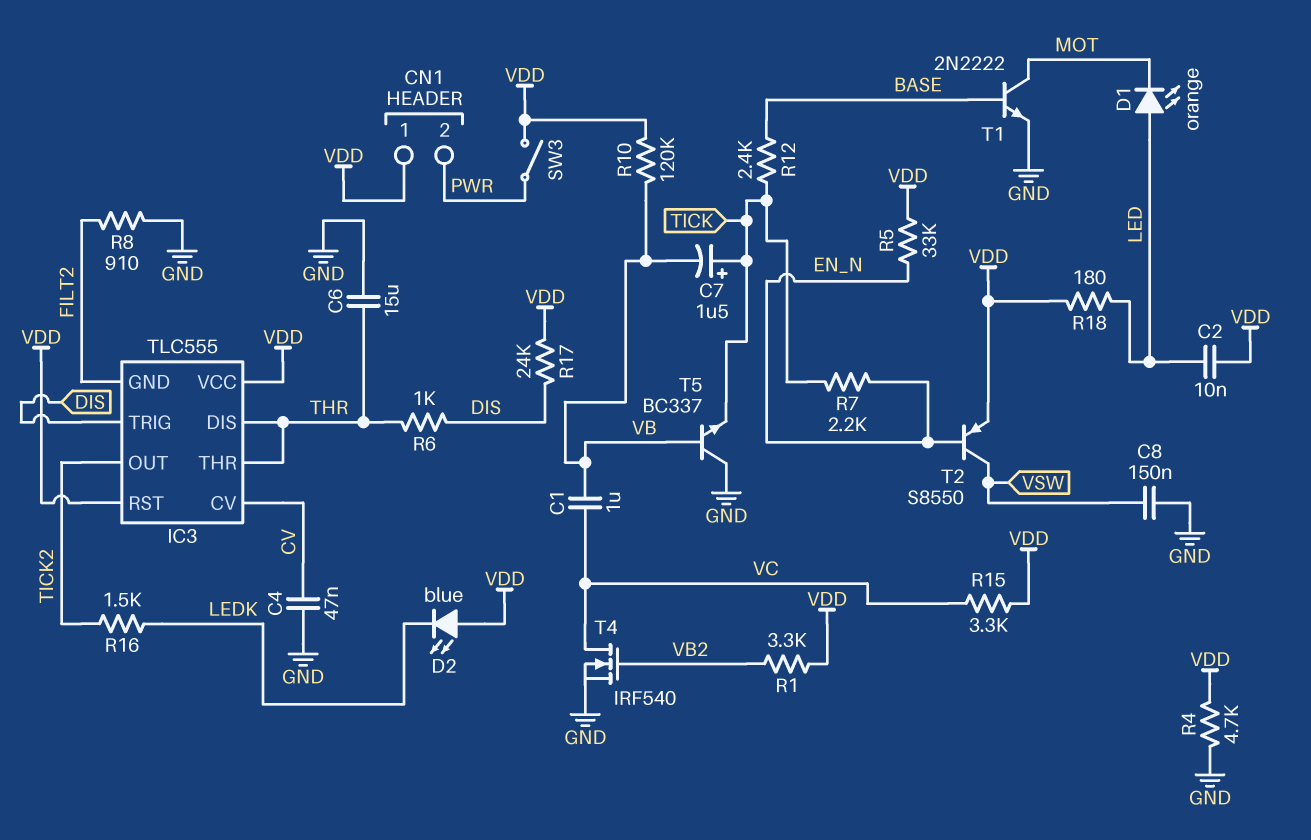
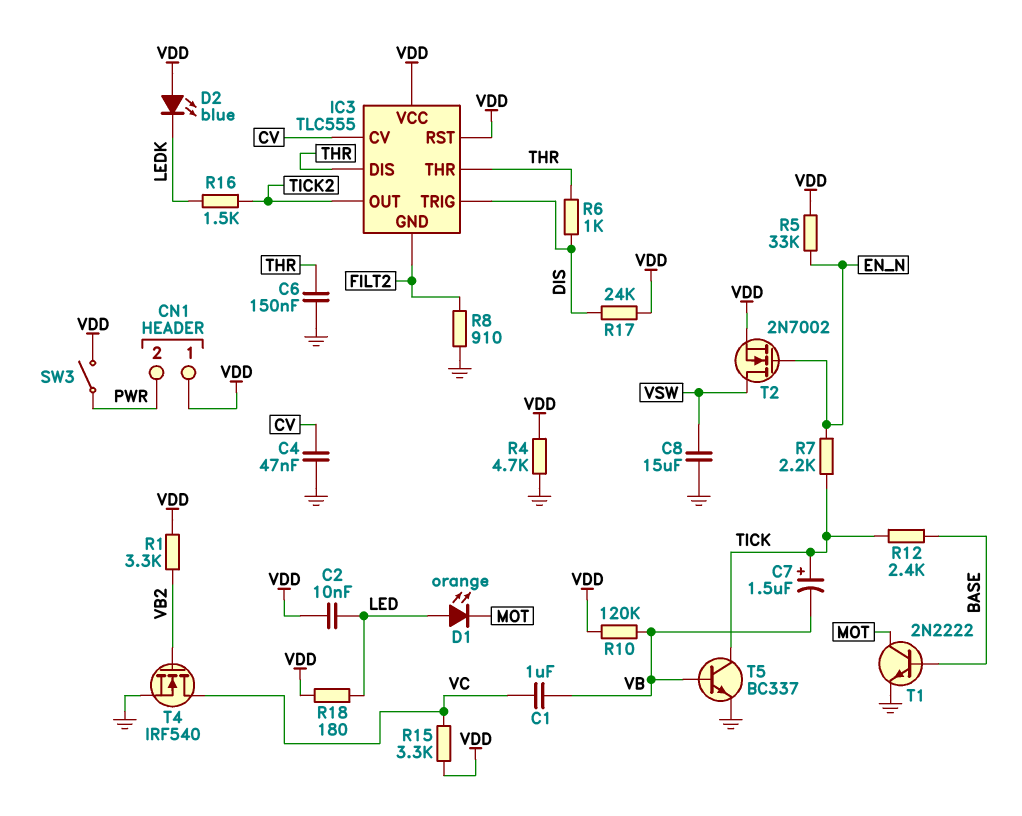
C6: 15uF (GND, THR) -> 150nF (GND, THR)
C8: 150nF (GND, VSW) -> 15uF (GND, VSW)
T2: PNP S8550 (B EN_N, C VSW, E VDD) -> NMOS 2N7002 (G EN_N, D VSW, S VDD)
T5: NPN BC337 (B VB, C GND, E TICK) -> NPN BC337 (B VB, C TICK, E GND)

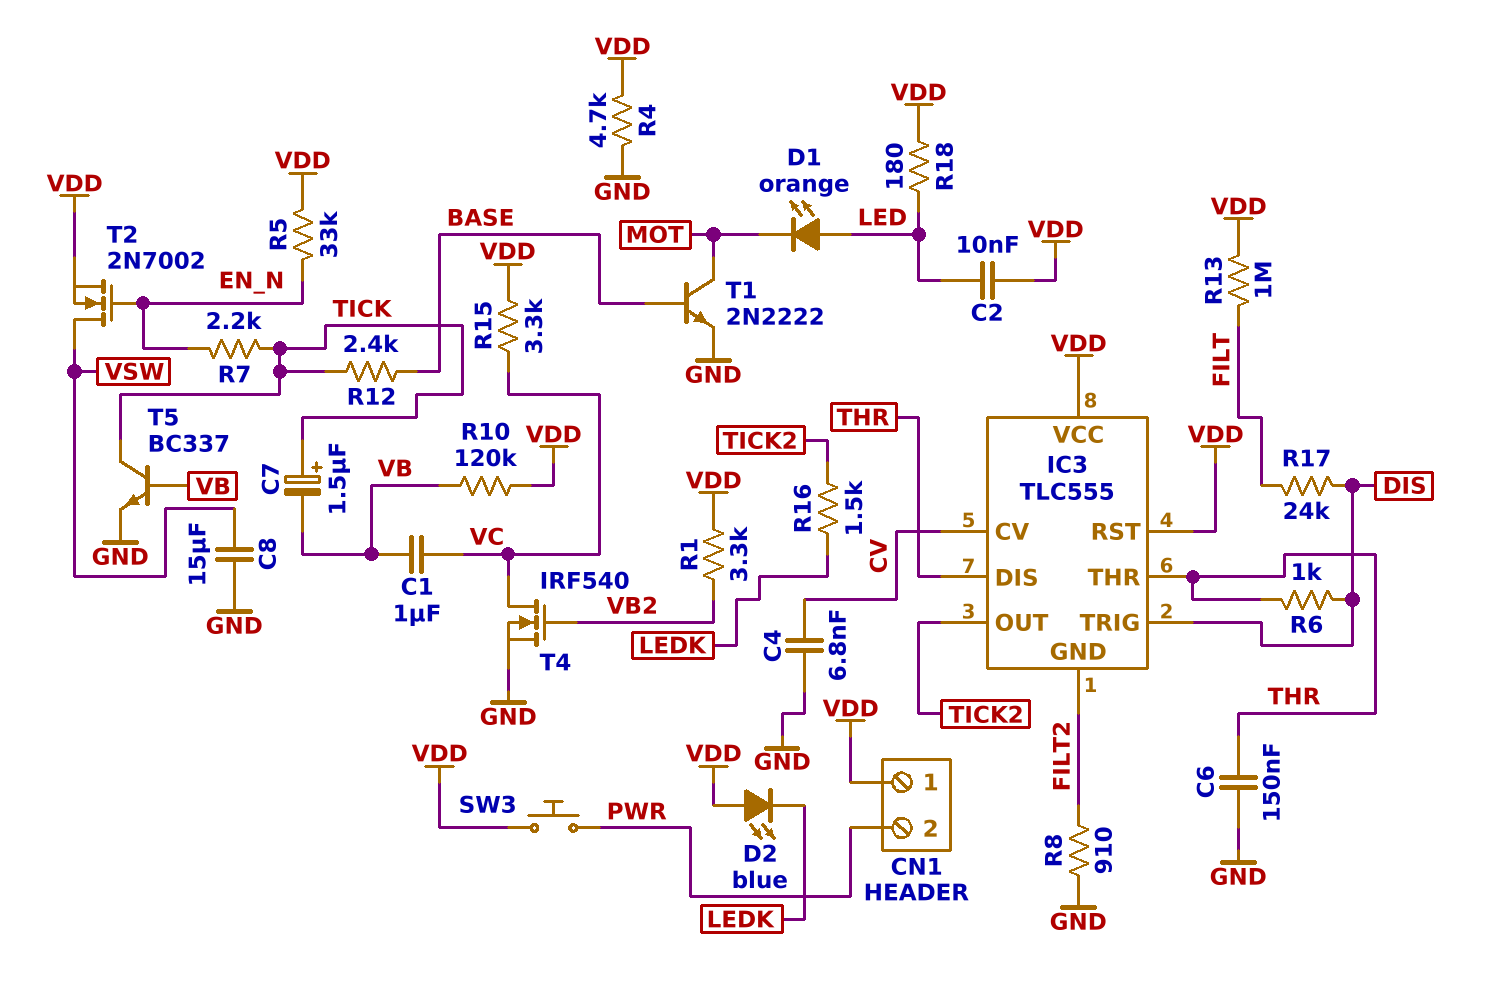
C4: 47nF (CV, GND) -> 6.8nF (CV, GND)
R13: none -> 1M (FILT, VDD)
R17: 24k (DIS, VDD) -> 24k (DIS, FILT)
SW3: switch (PWR, VDD) -> button (PWR, VDD)

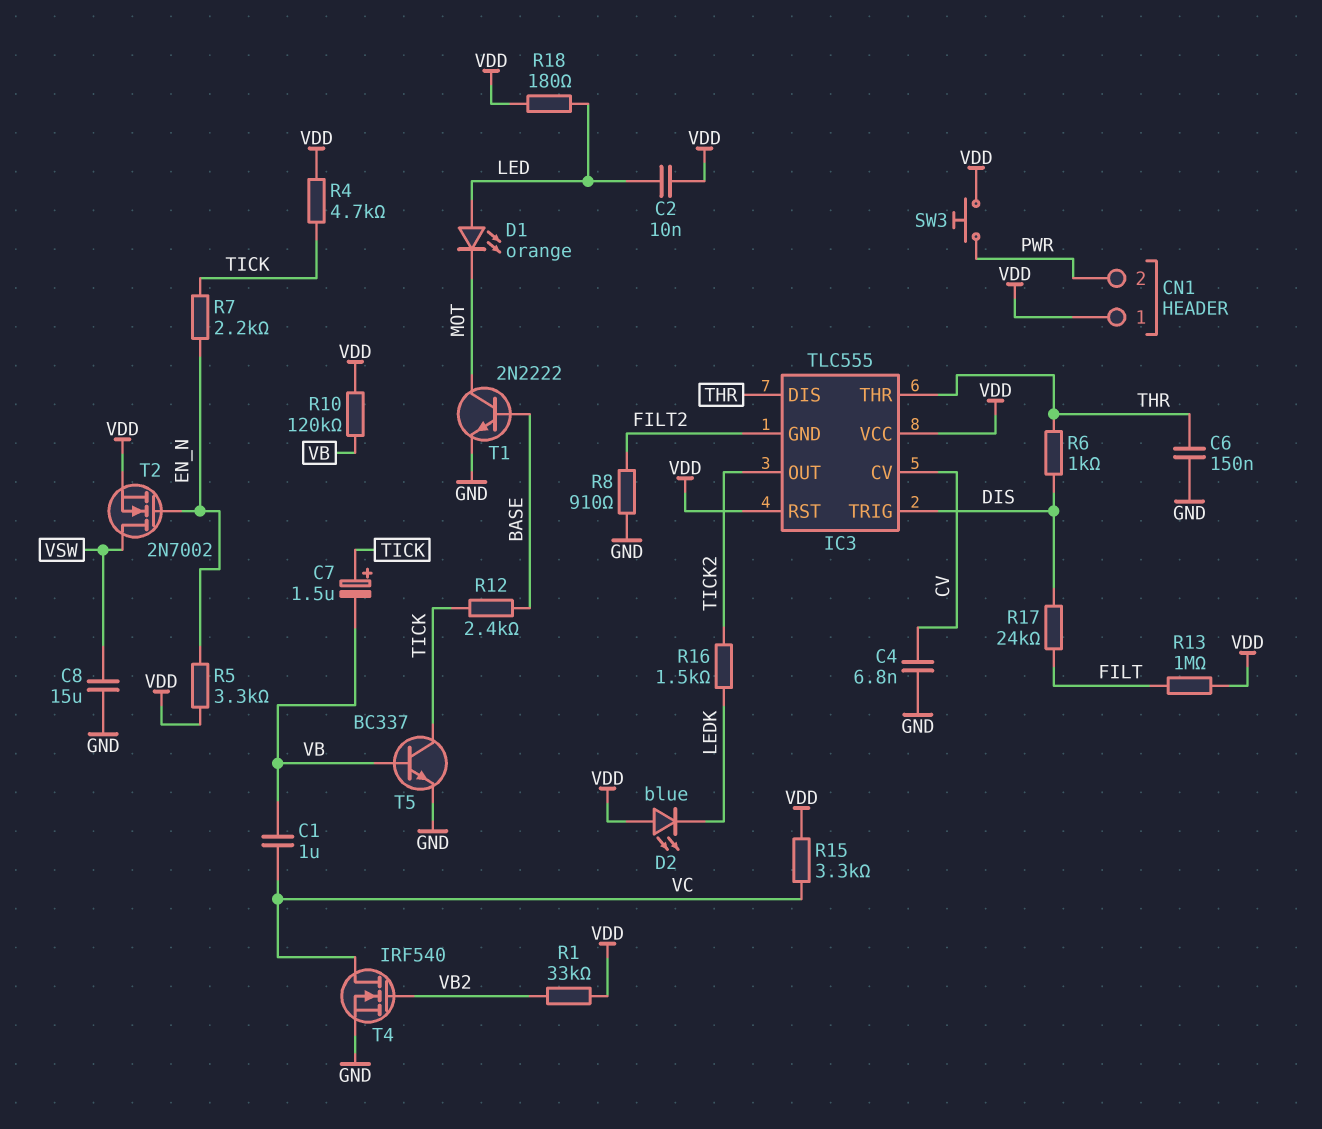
R1: 3.3k (VB2, VDD) -> 33k (VB2, VDD)
R4: 4.7k (GND, VDD) -> 4.7k (TICK, VDD)
R5: 33k (EN_N, VDD) -> 3.3k (EN_N, VDD)

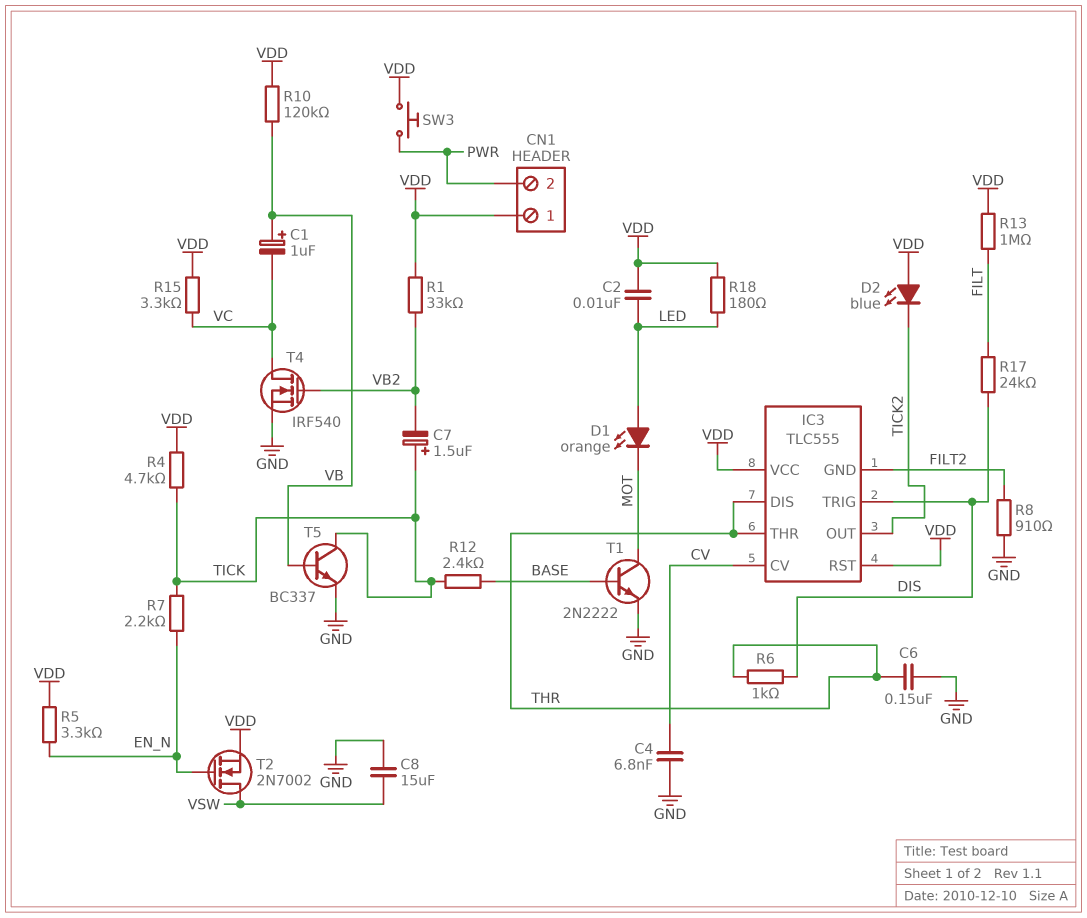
C1: 1uF (VB, VC) -> 1uF (plus VB, minus VC)
C7: 1.5uF (plus TICK, minus VB) -> 1.5uF (plus TICK, minus VB2)
D2: LED blue (A VDD, K LEDK) -> LED blue (A VDD, K TICK2)
R16: 1.5k (LEDK, TICK2) -> none

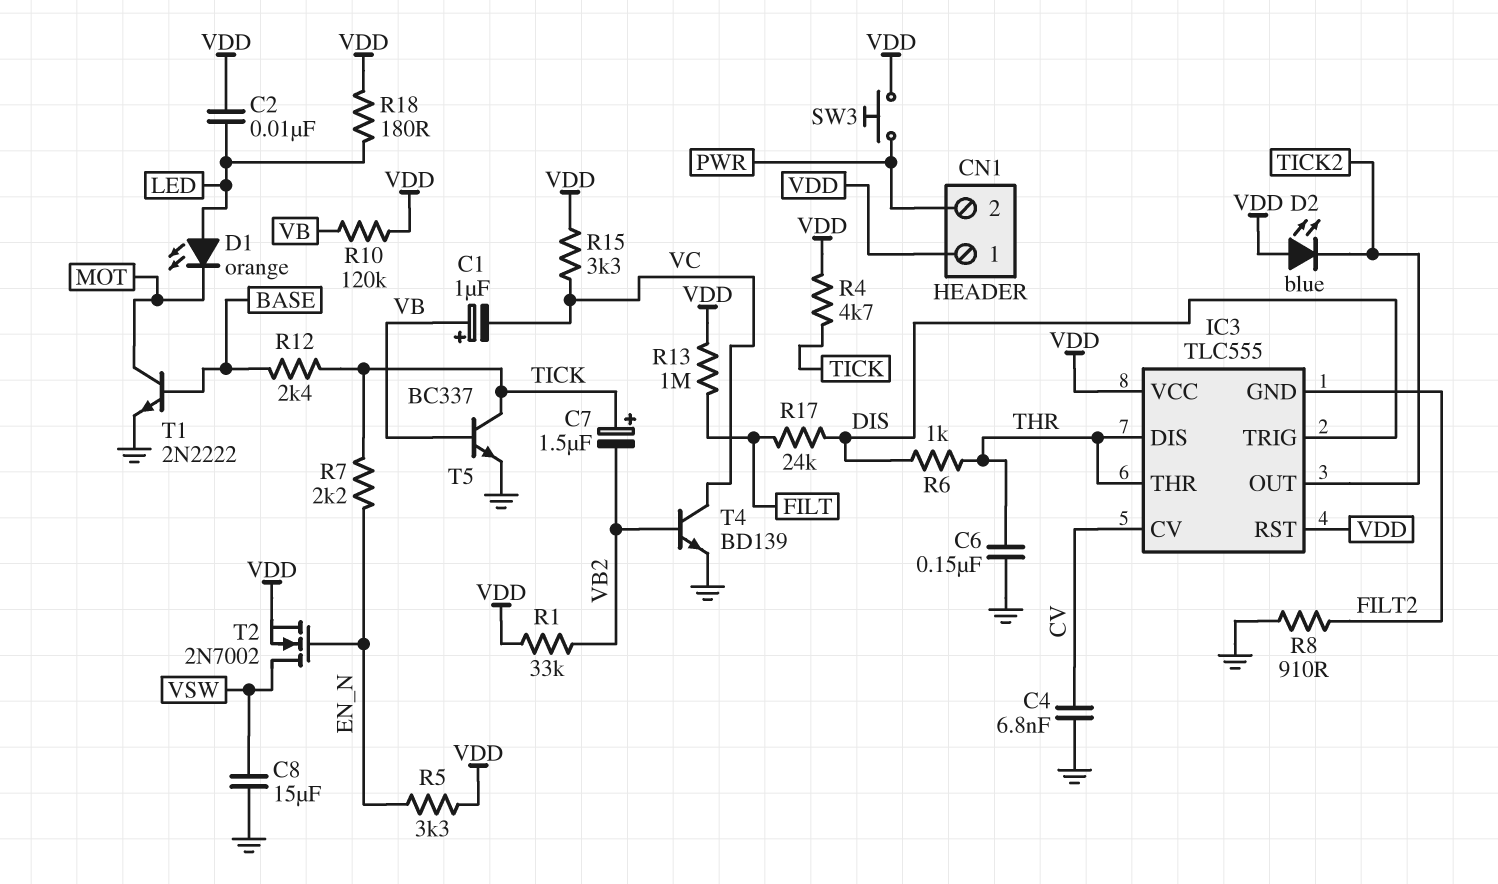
T4: NMOS IRF540 (G VB2, D VC, S GND) -> NPN BD139 (B VB2, C VC, E GND)

